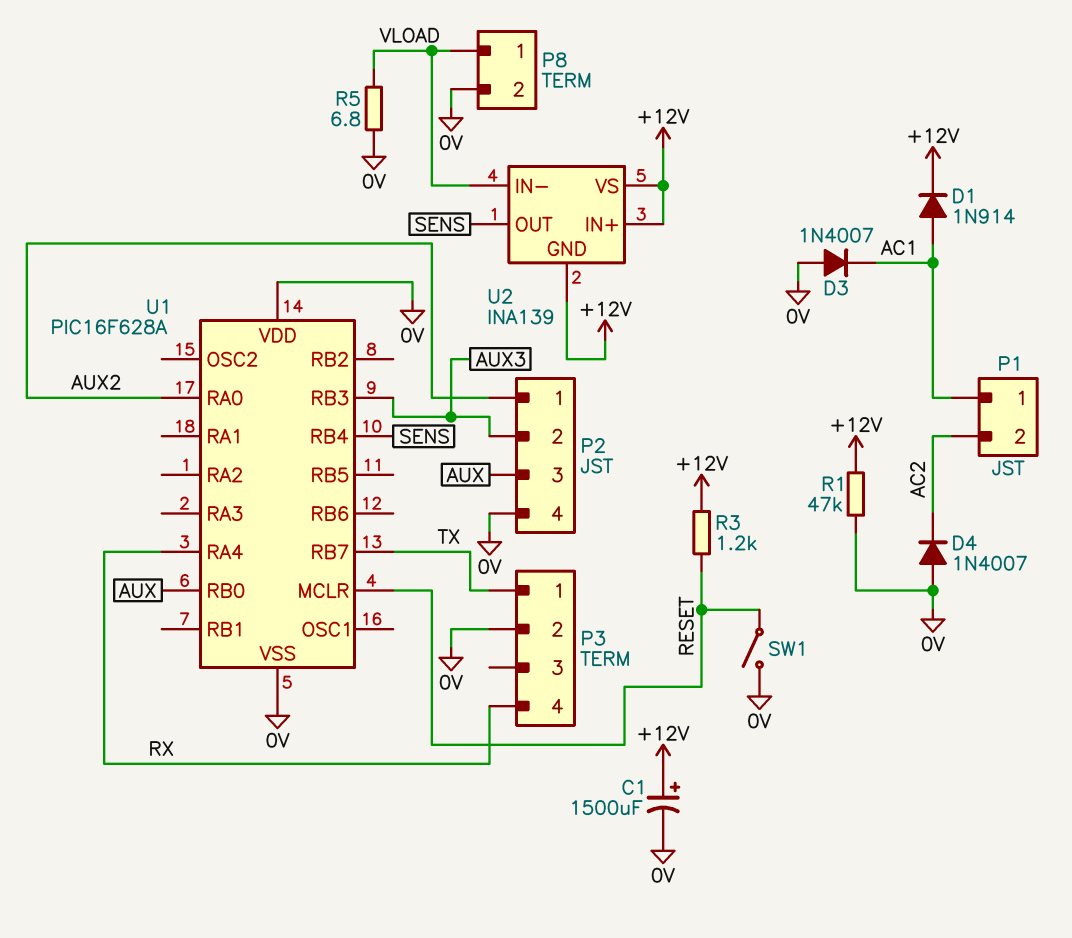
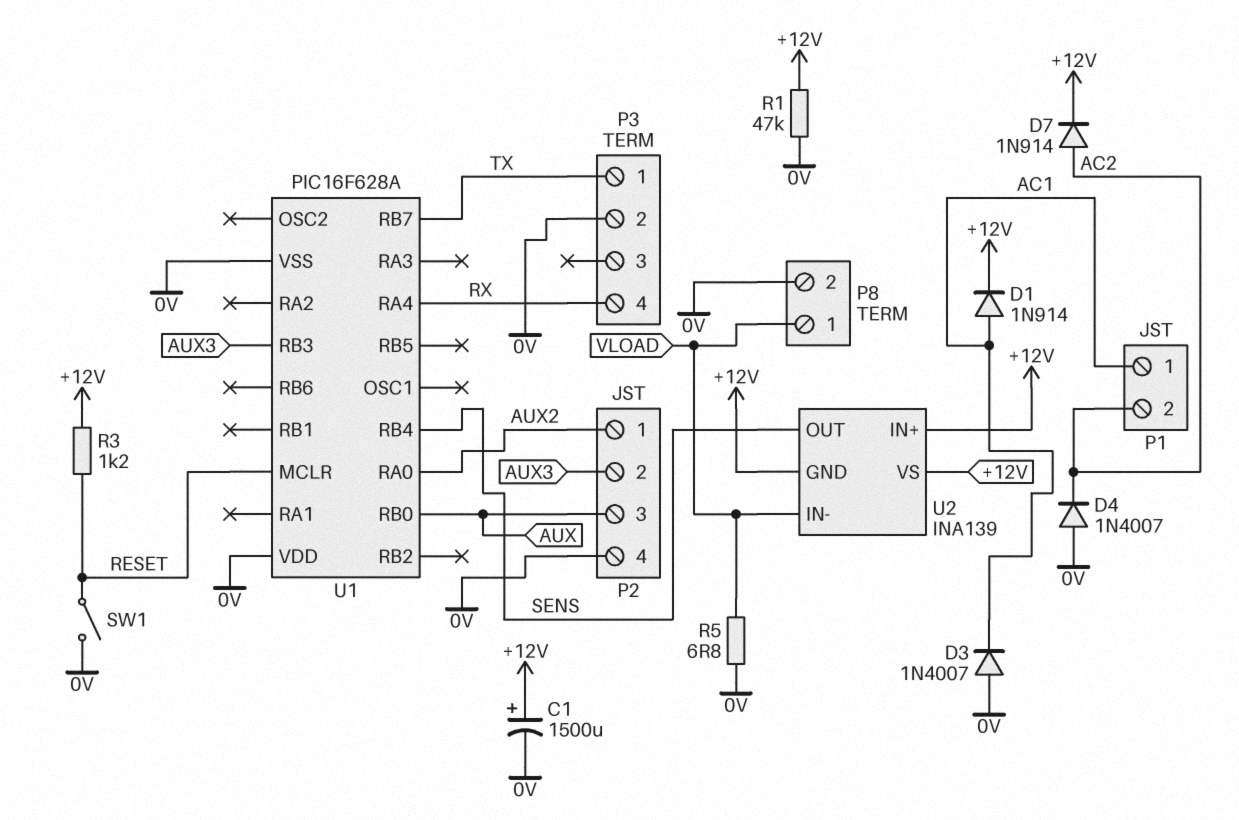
D7: none -> diode 1N914 (A AC2, K +12V)

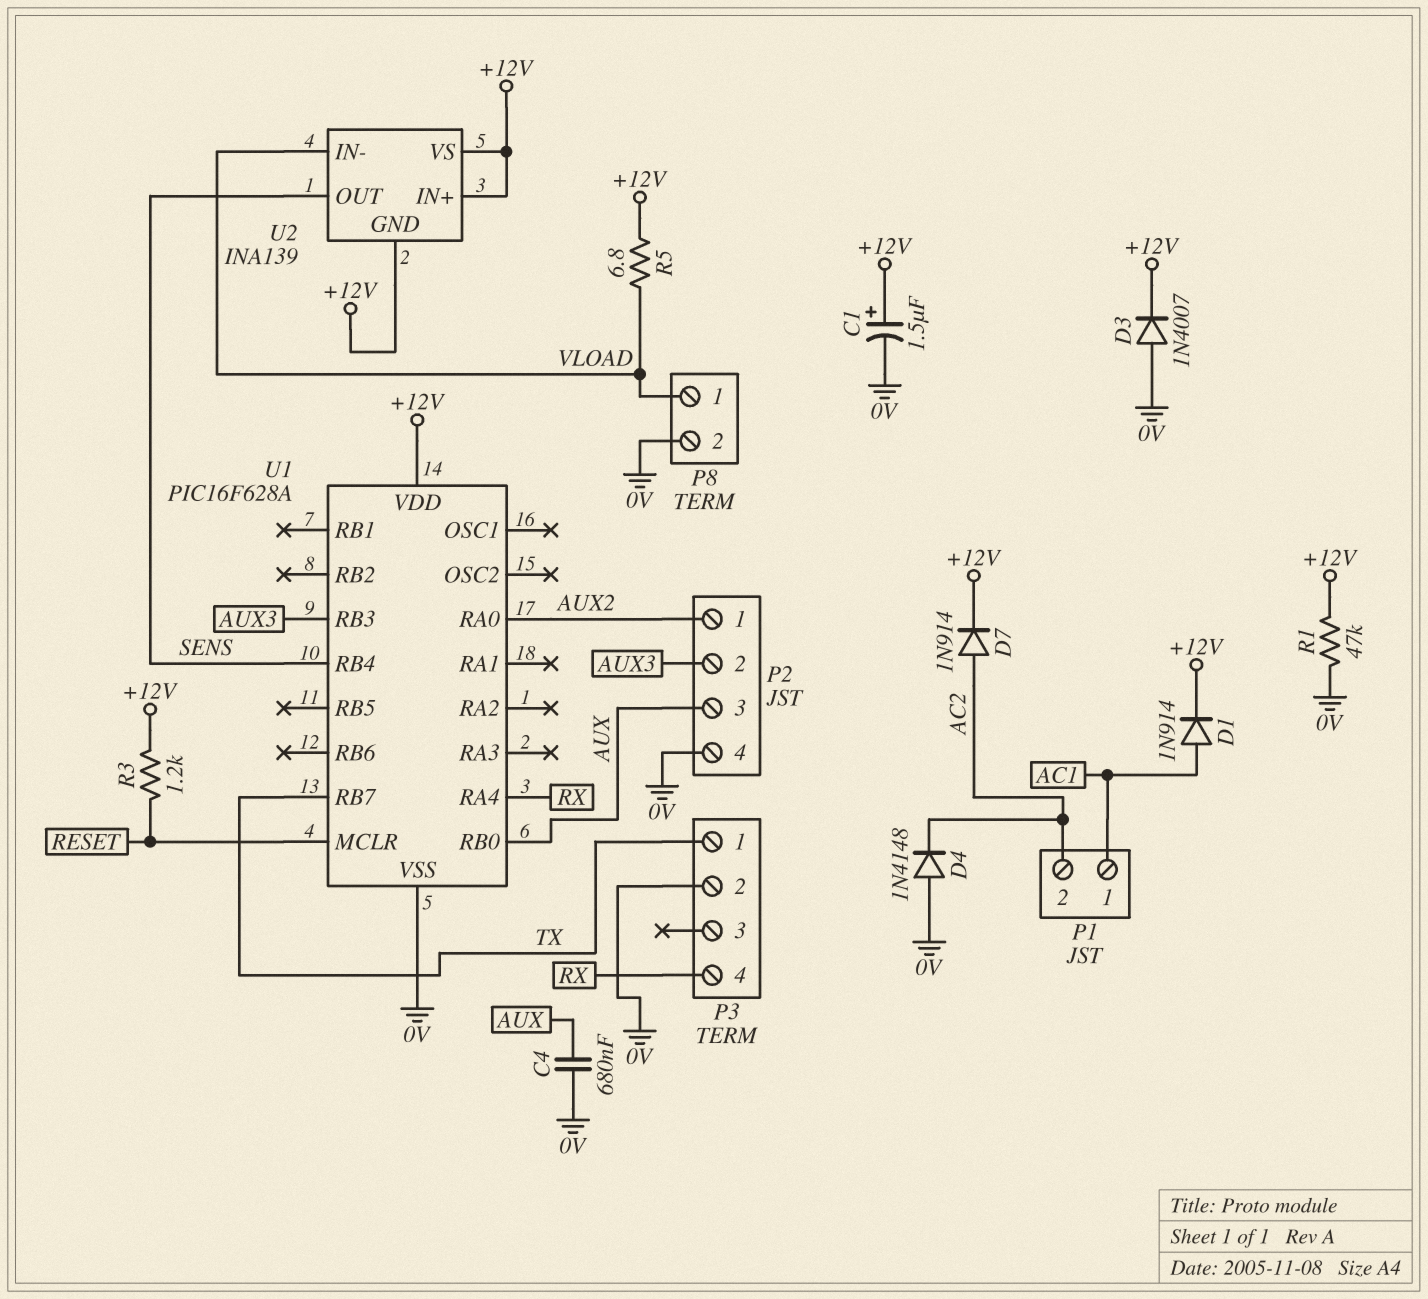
C1: 1500uF (plus +12V, minus 0V) -> 1.5uF (plus +12V, minus 0V)
C4: none -> 680nF (0V, AUX)
D3: diode 1N4007 (A 0V, K AC1) -> diode 1N4007 (A 0V, K +12V)
D4: diode 1N4007 (A 0V, K AC2) -> diode 1N4148 (A 0V, K AC2)
R5: 6.8 (0V, VLOAD) -> 6.8 (+12V, VLOAD)
SW1: switch (0V, RESET) -> none
U1 pin VDD: 0V -> +12V

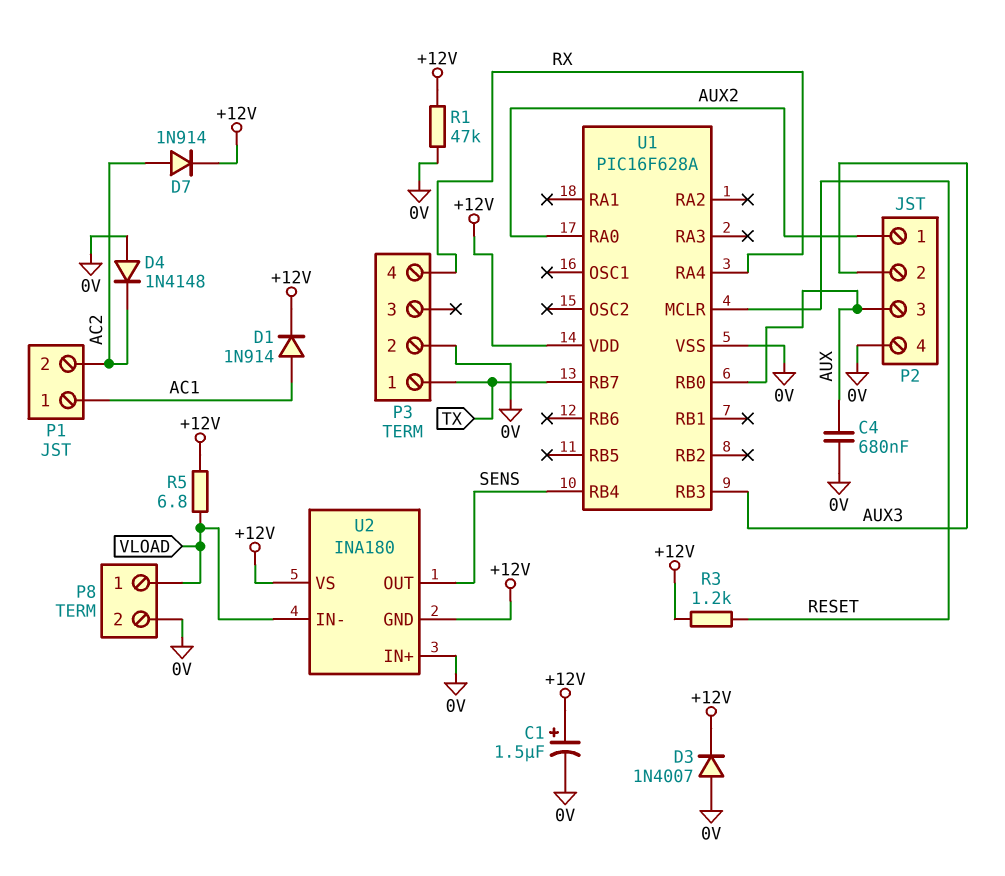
U2: INA139 -> INA180
U2 pin IN+: +12V -> 0V

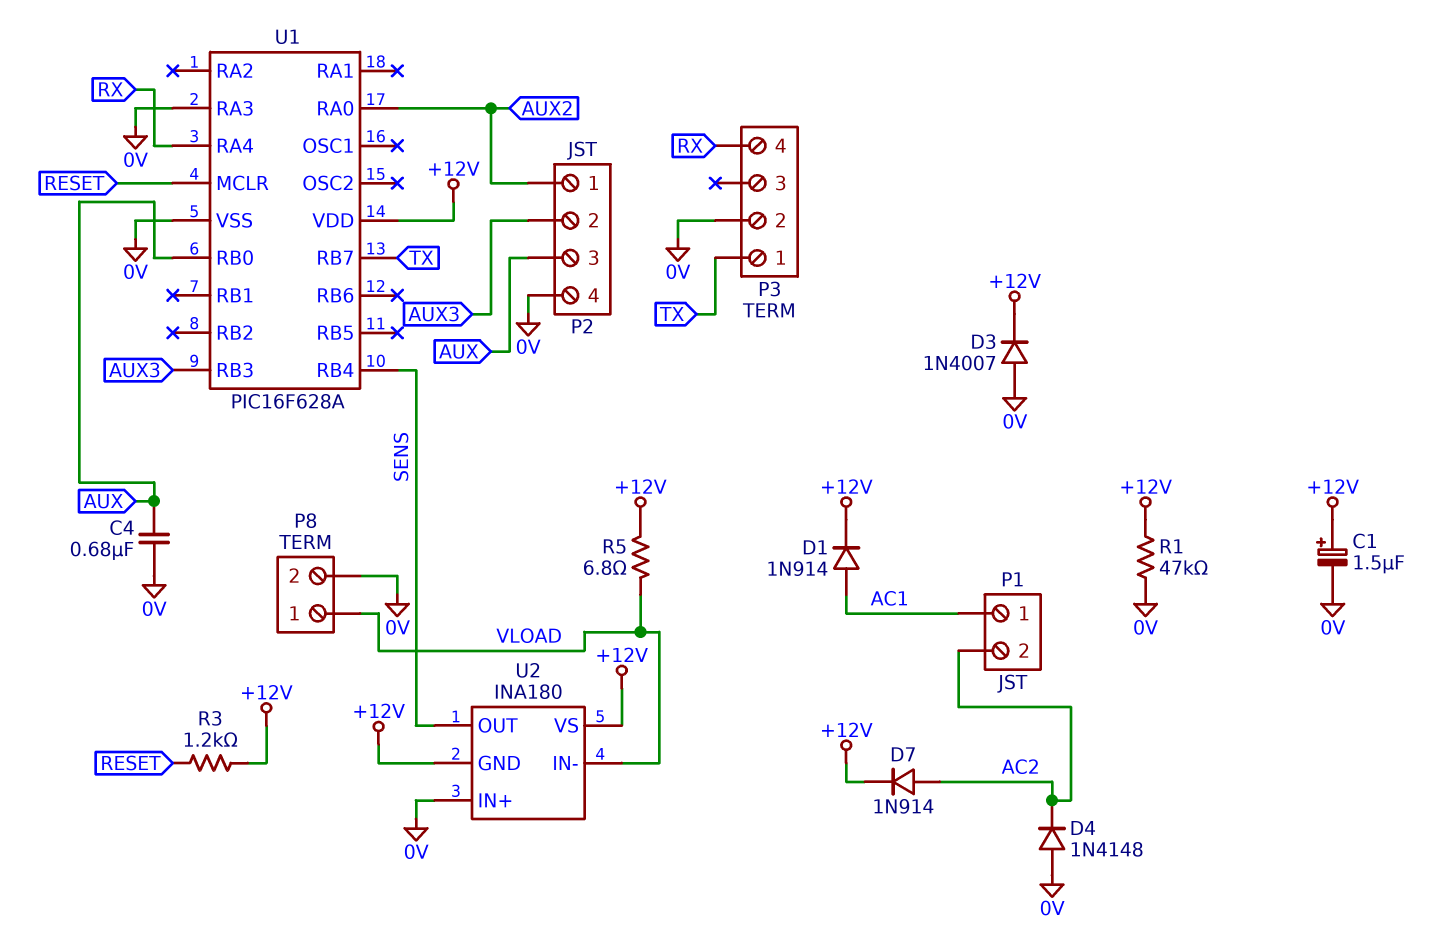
U1 pin RA3: none -> 0V

